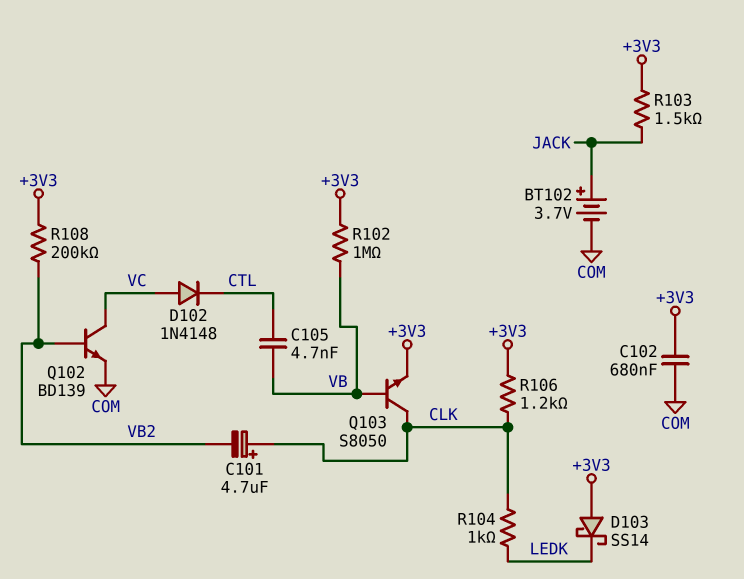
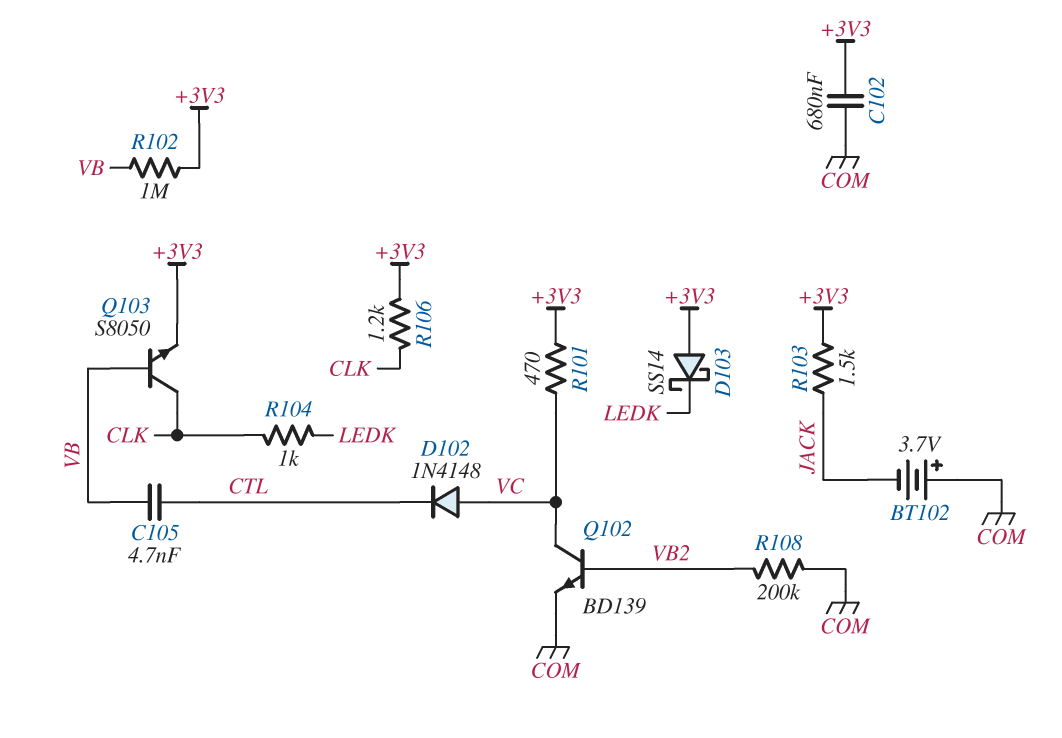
BT102: 3.7V (plus JACK, minus COM) -> 3.7V (plus COM, minus JACK)
C101: 4.7uF (plus CLK, minus VB2) -> none
R101: none -> 470 (+3V3, VC)
R108: 200k (+3V3, VB2) -> 200k (COM, VB2)

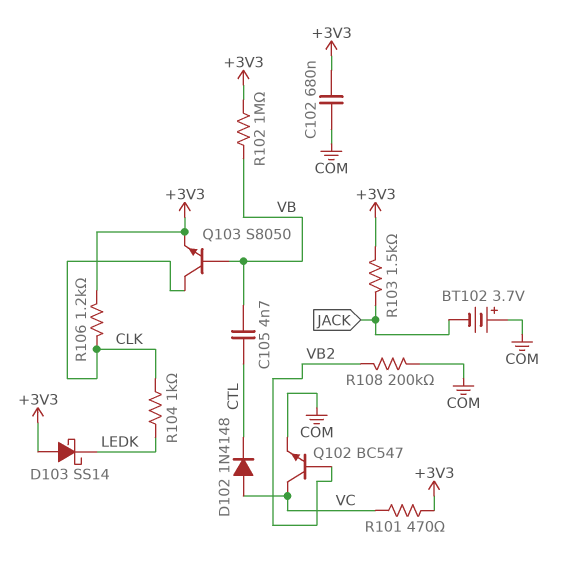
Q102: NPN BD139 (B VB2, C VC, E COM) -> NPN BC547 (B VB2, C VC, E COM)

